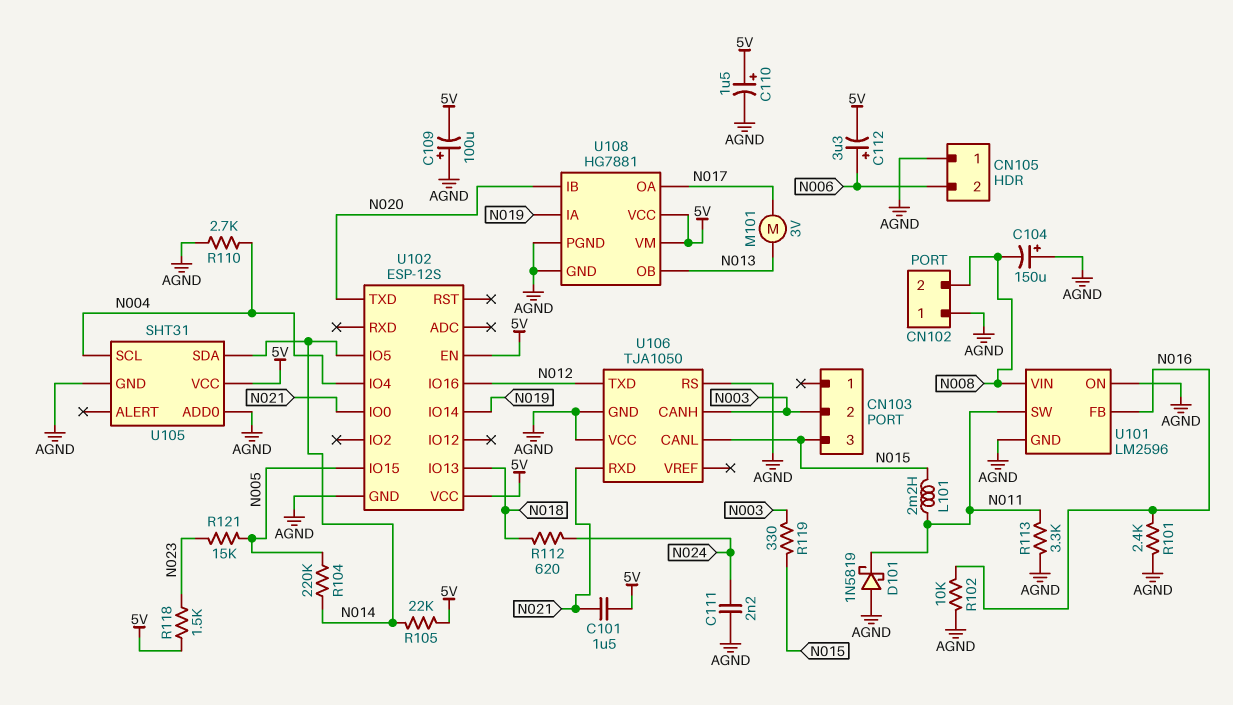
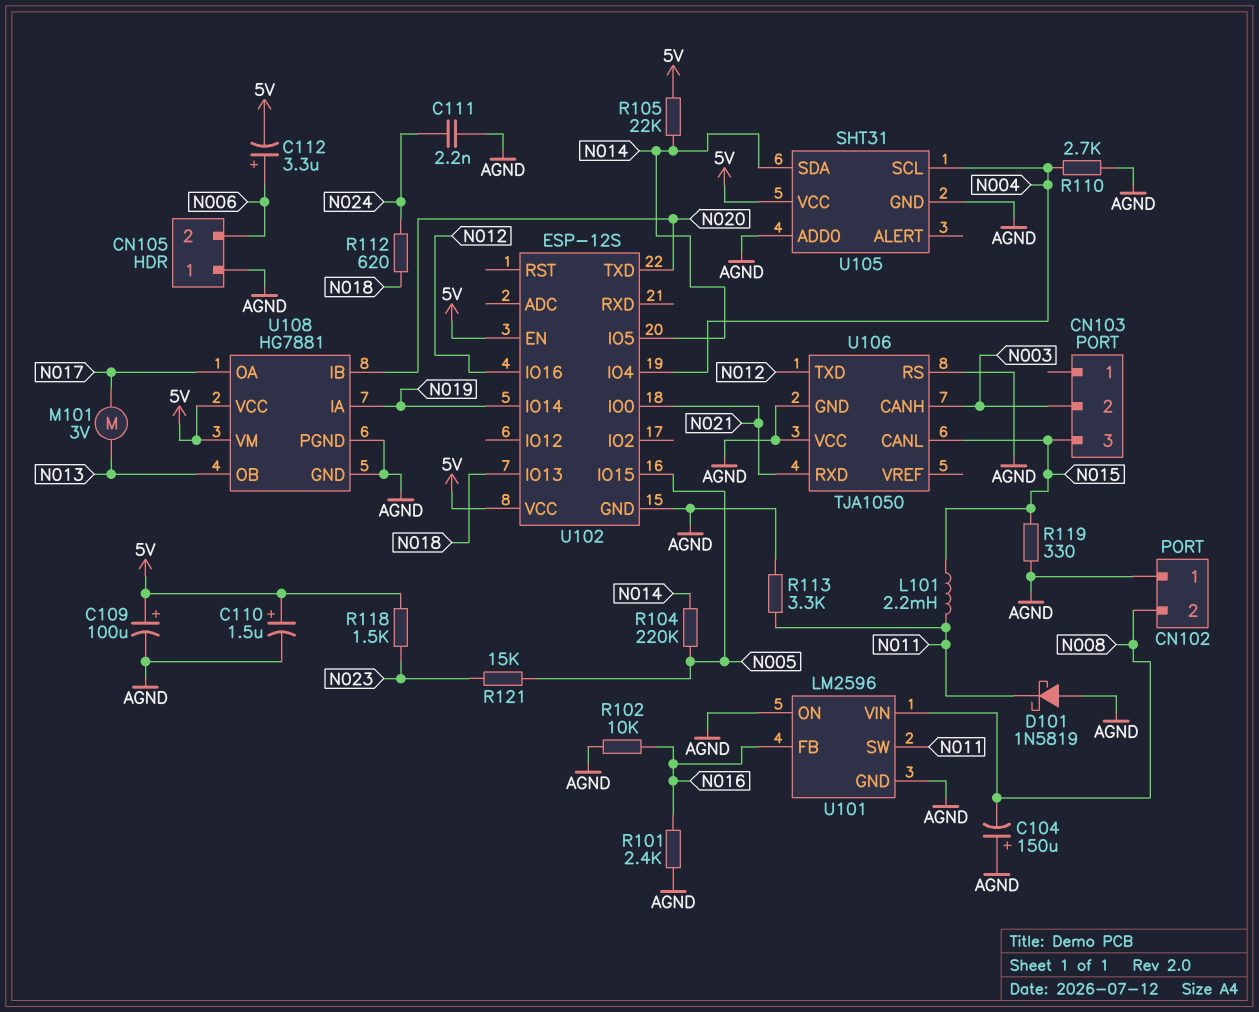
C101: 1.5uF (5V, N021) -> none
C109: 100uF (plus AGND, minus 5V) -> 100uF (plus 5V, minus AGND)
R119: 330 (N003, N015) -> 330 (AGND, N015)

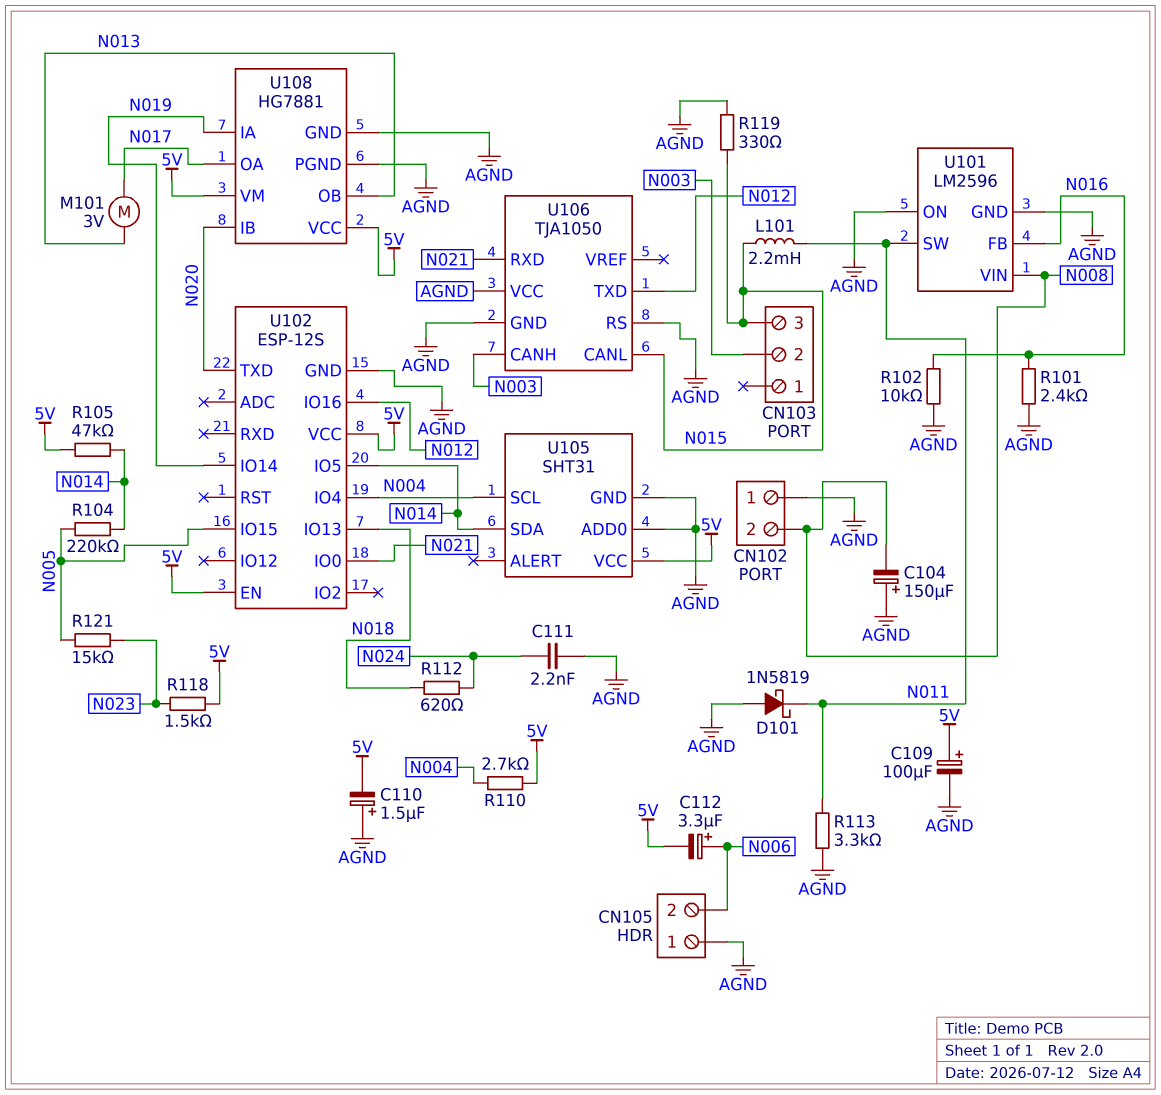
C110: 1.5uF (plus 5V, minus AGND) -> 1.5uF (plus AGND, minus 5V)
R105: 22k (5V, N014) -> 47k (5V, N014)
R110: 2.7k (AGND, N004) -> 2.7k (5V, N004)

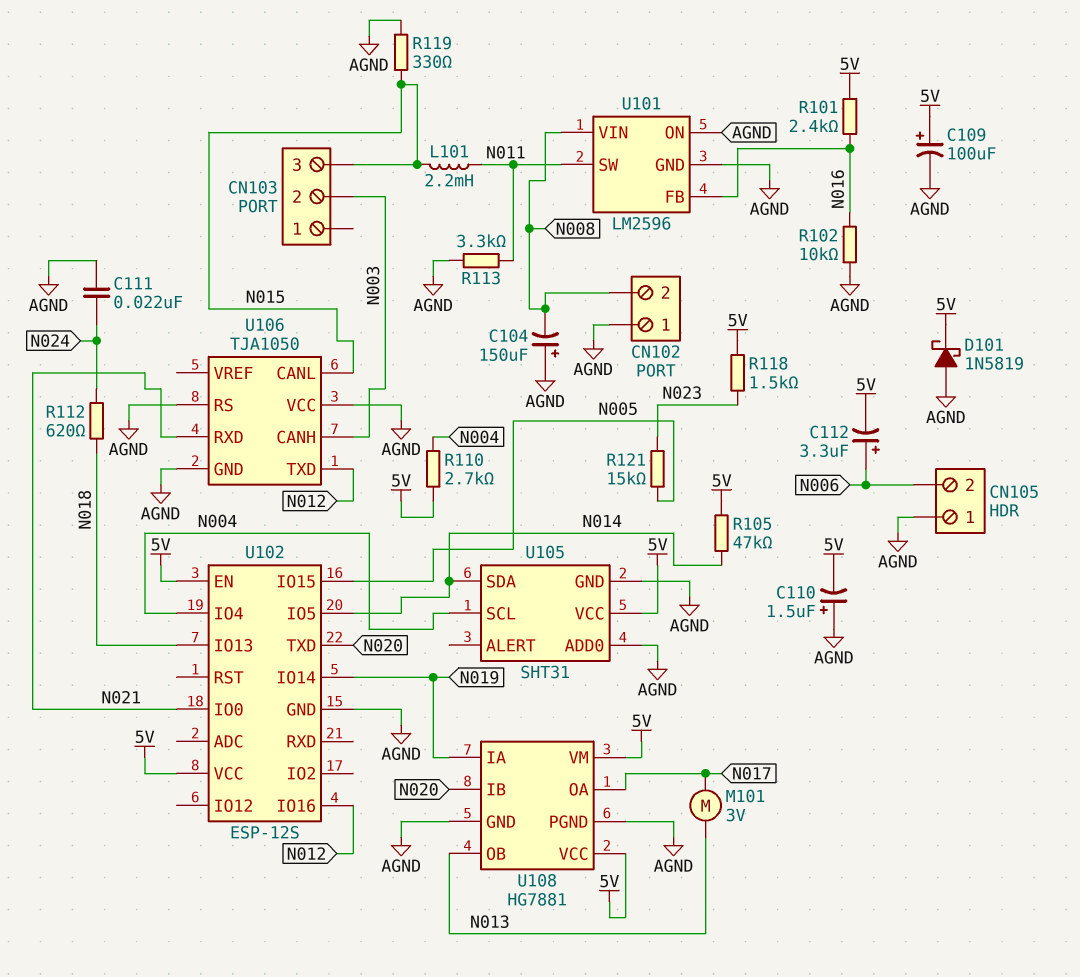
C111: 2.2nF (AGND, N024) -> 22nF (AGND, N024)
D101: schottky 1N5819 (A AGND, K N011) -> schottky 1N5819 (A AGND, K 5V)
R101: 2.4k (AGND, N016) -> 2.4k (5V, N016)
R104: 220k (N005, N014) -> none

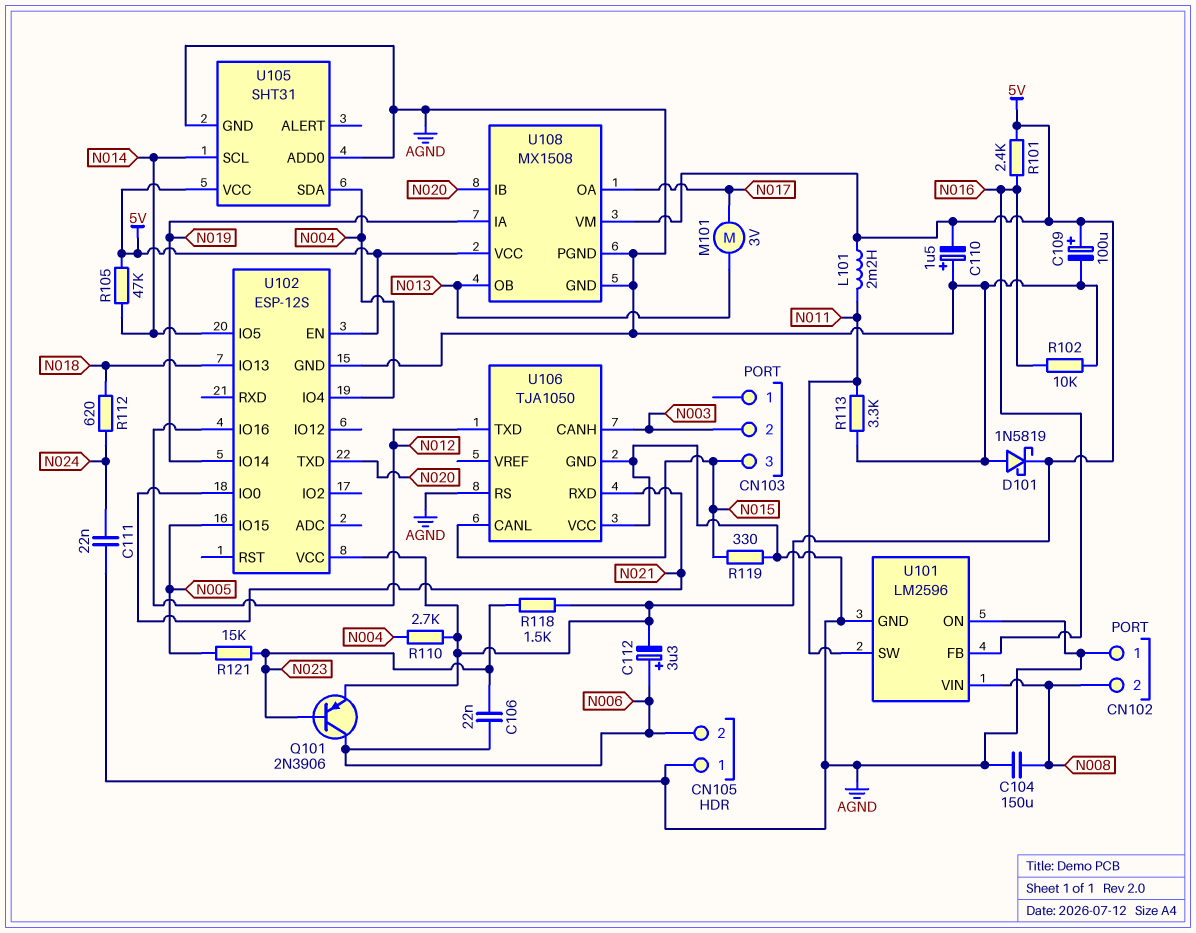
C104: 150uF (plus AGND, minus N008) -> 150uF (AGND, N008)
C106: none -> 22nF (N006, N023)
L101: 2.2mH (N011, N015) -> 2.2mH (5V, N011)
Q101: none -> PNP 2N3906 (B N023, C N006, E 5V)
U105 pin SCL: N004 -> N014
U105 pin SDA: N014 -> N004
U108: HG7881 -> MX1508

